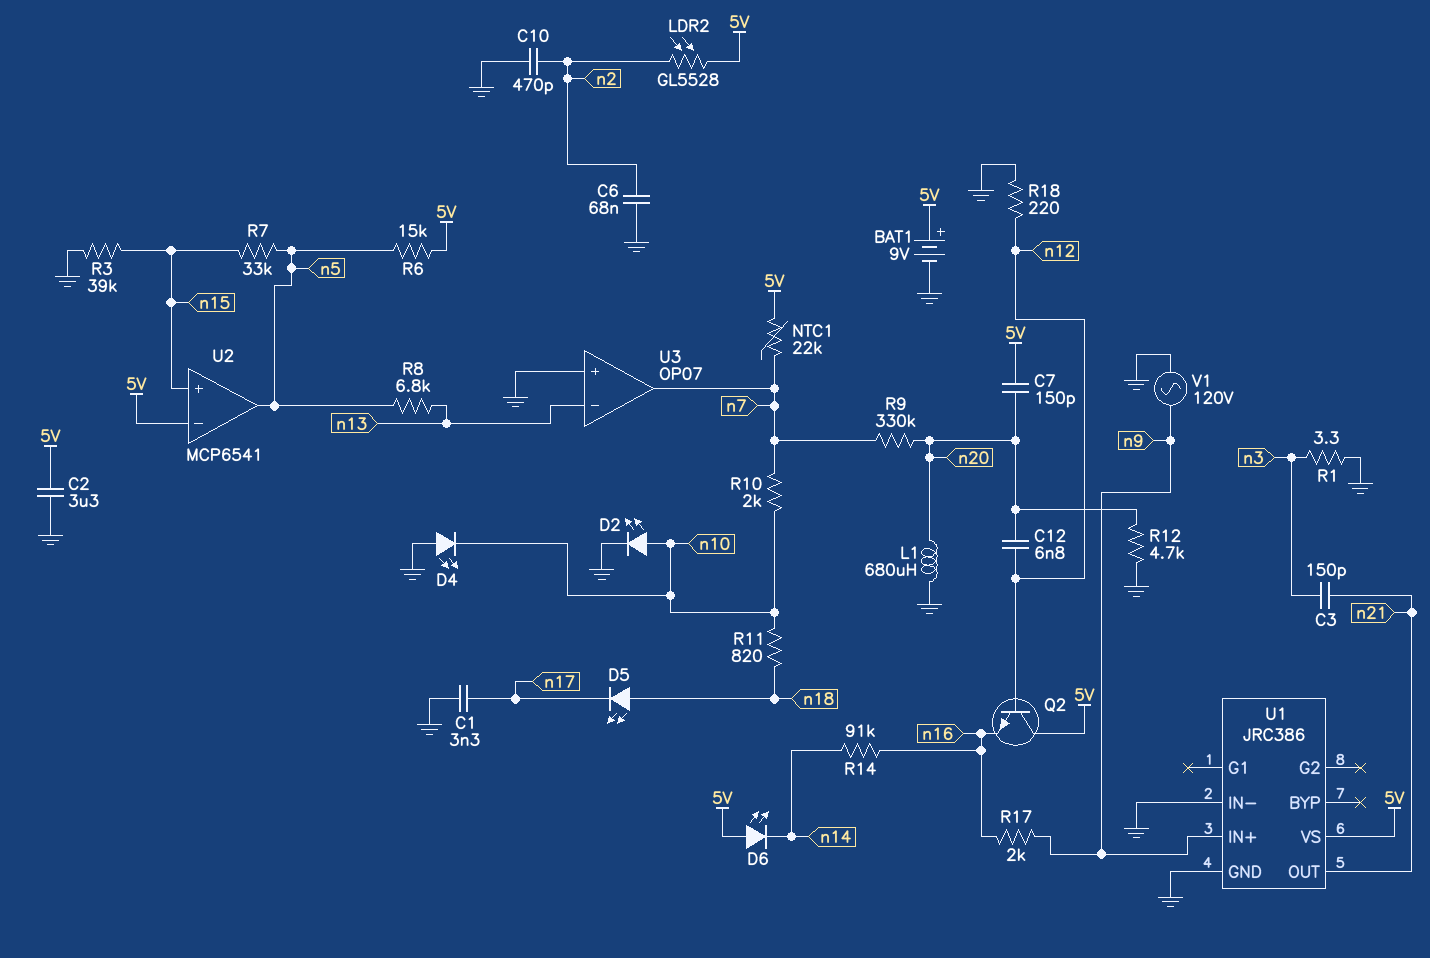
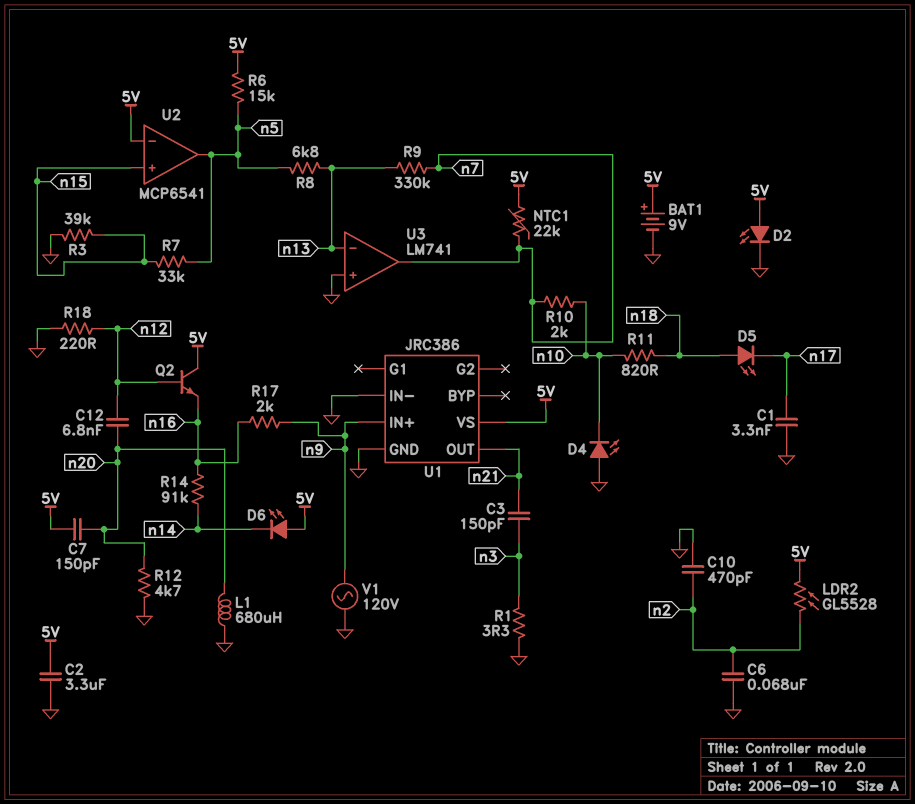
D2: LED (A n10, K GND) -> LED (A 5V, K GND)
R9: 330k (n7, n20) -> 330k (n7, n13)
U3: OP07 -> LM741

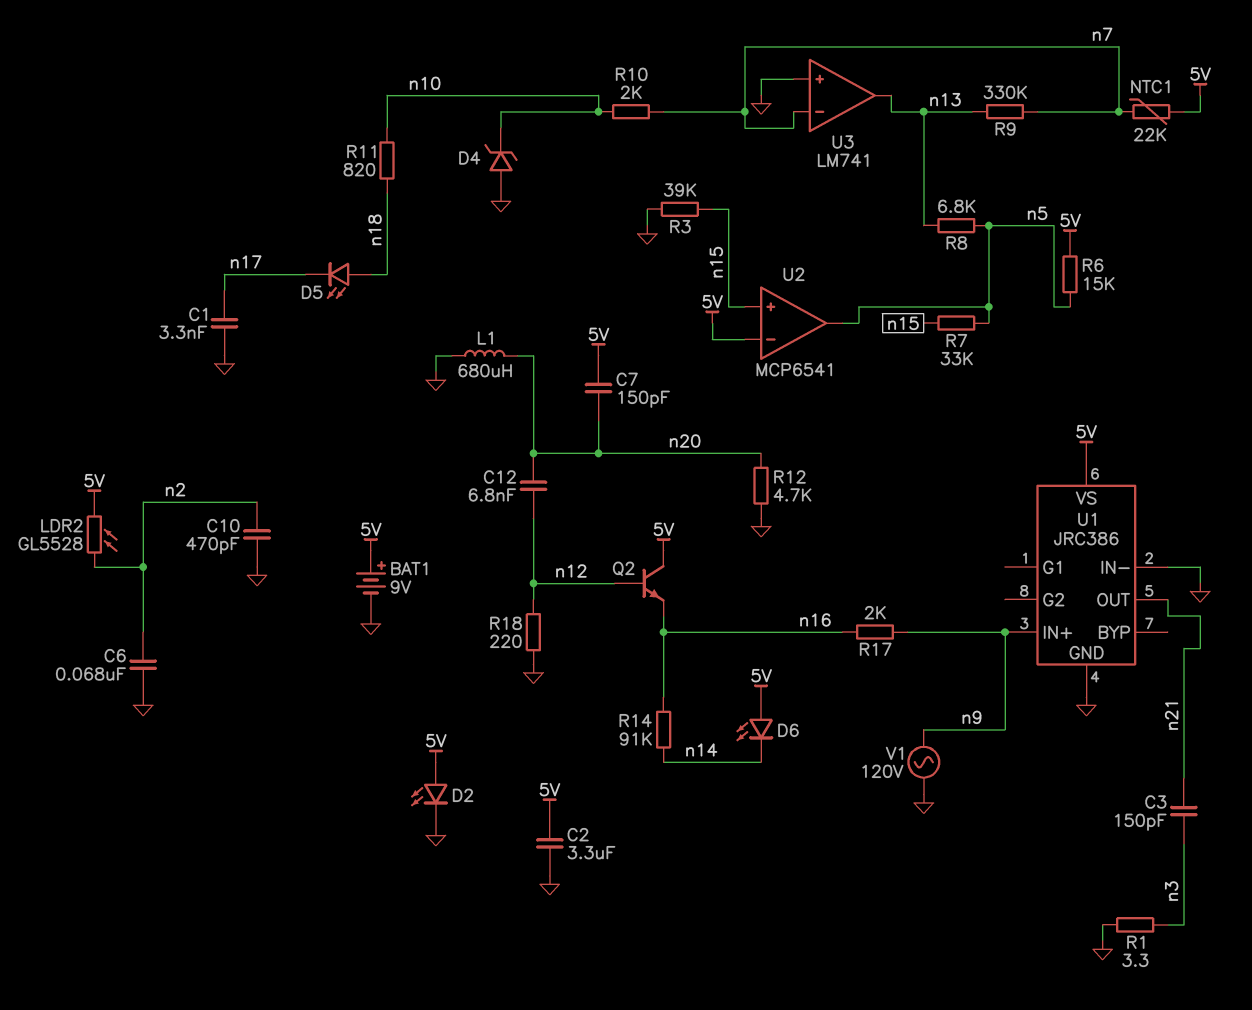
D4: LED (A GND, K n10) -> zener (A GND, K n10)
U3 pin in-: n13 -> n7
U3 pin out: n7 -> n13

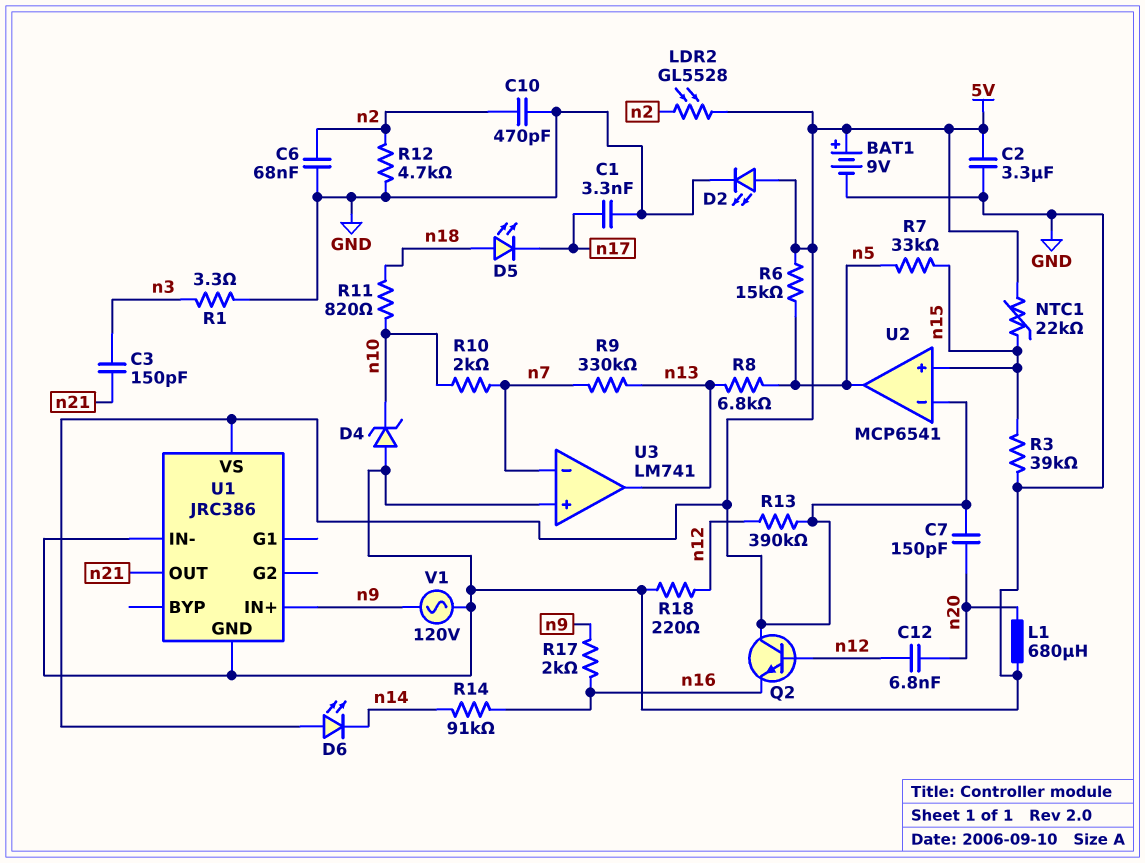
NTC1: 22k (5V, n7) -> 22k (5V, n15)
R12: 4.7k (GND, n20) -> 4.7k (GND, n2)
R13: none -> 390k (5V, n12)

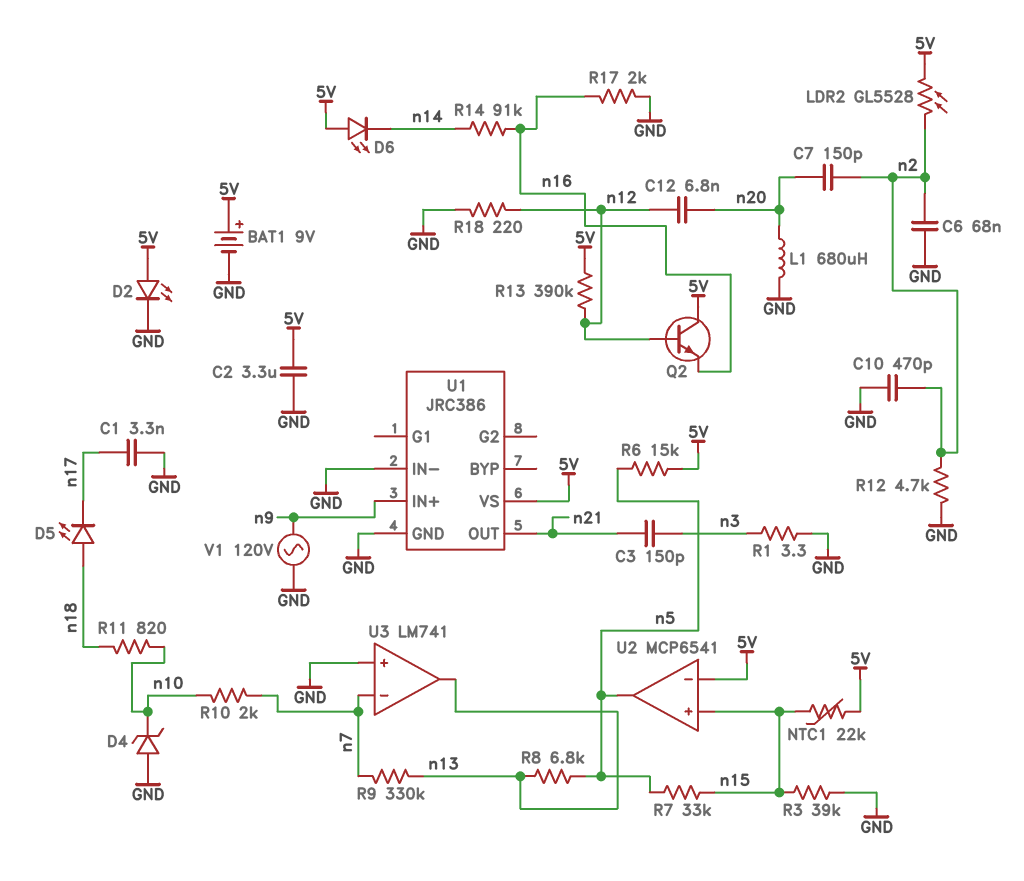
C7: 150pF (5V, n20) -> 150pF (n2, n20)
R17: 2k (n9, n16) -> 2k (GND, n16)

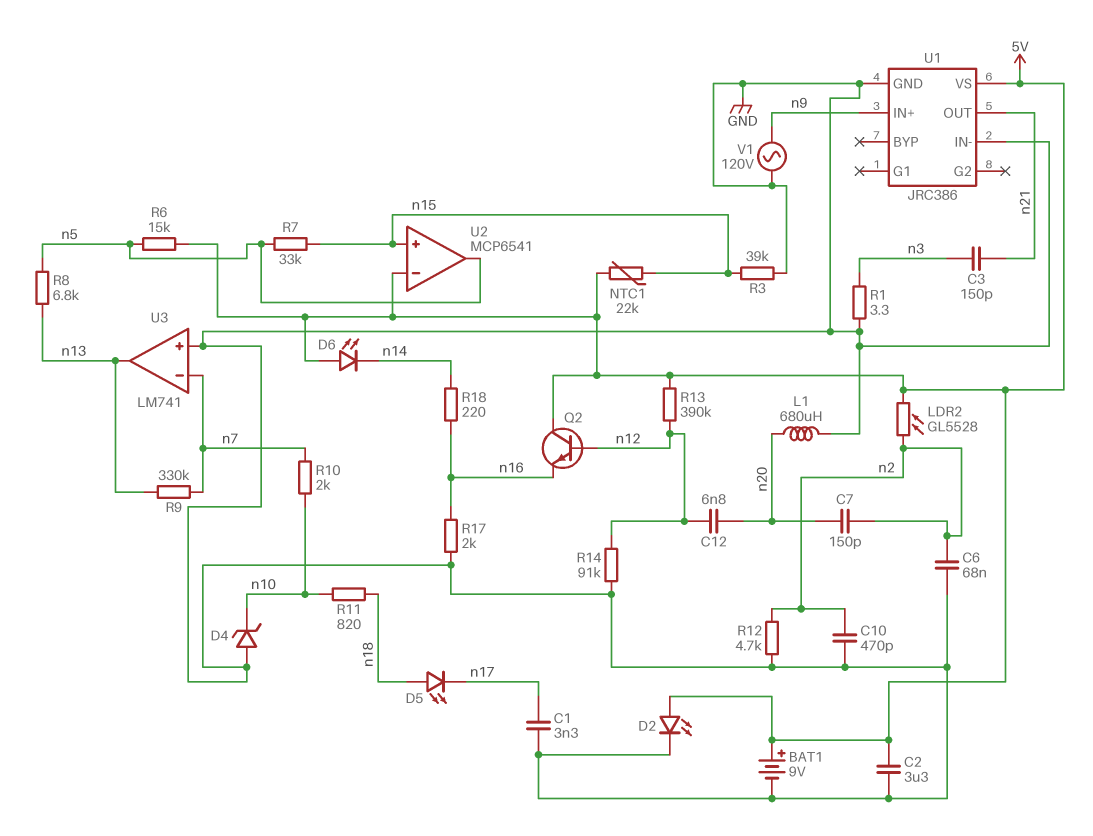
R14: 91k (n14, n16) -> 91k (GND, n12)
R18: 220 (GND, n12) -> 220 (n14, n16)

